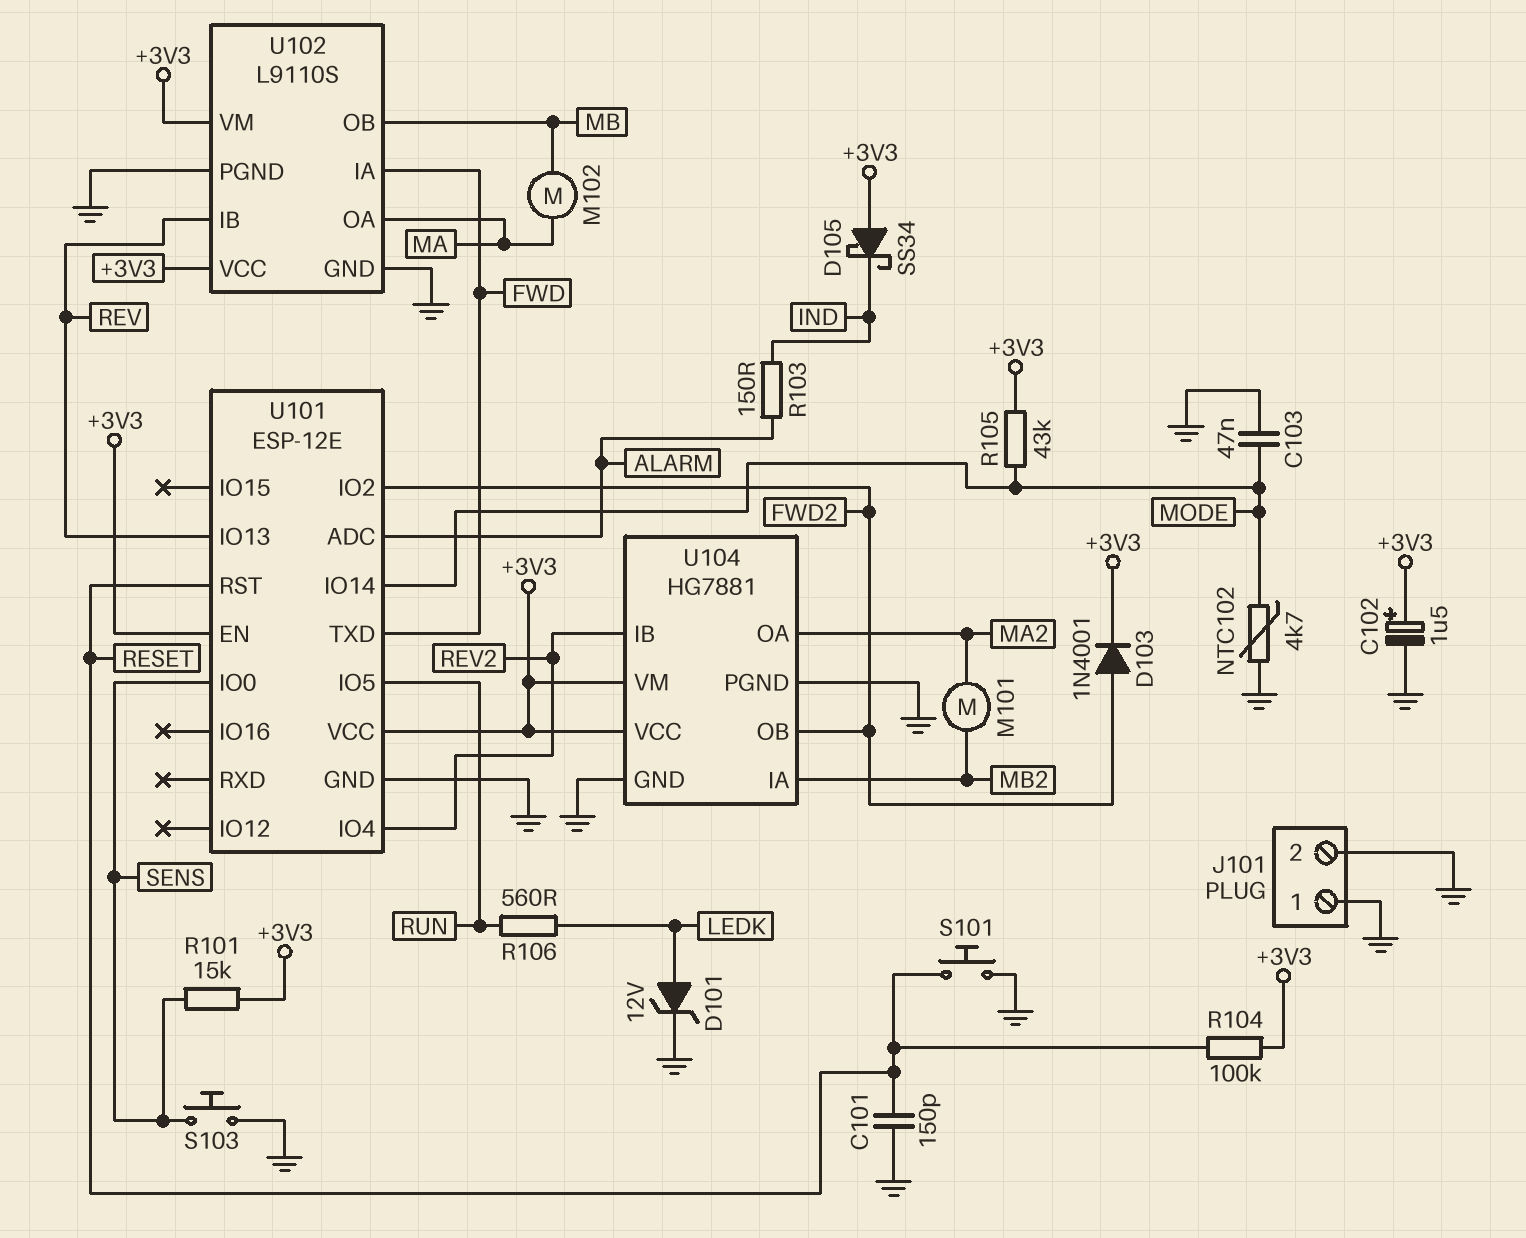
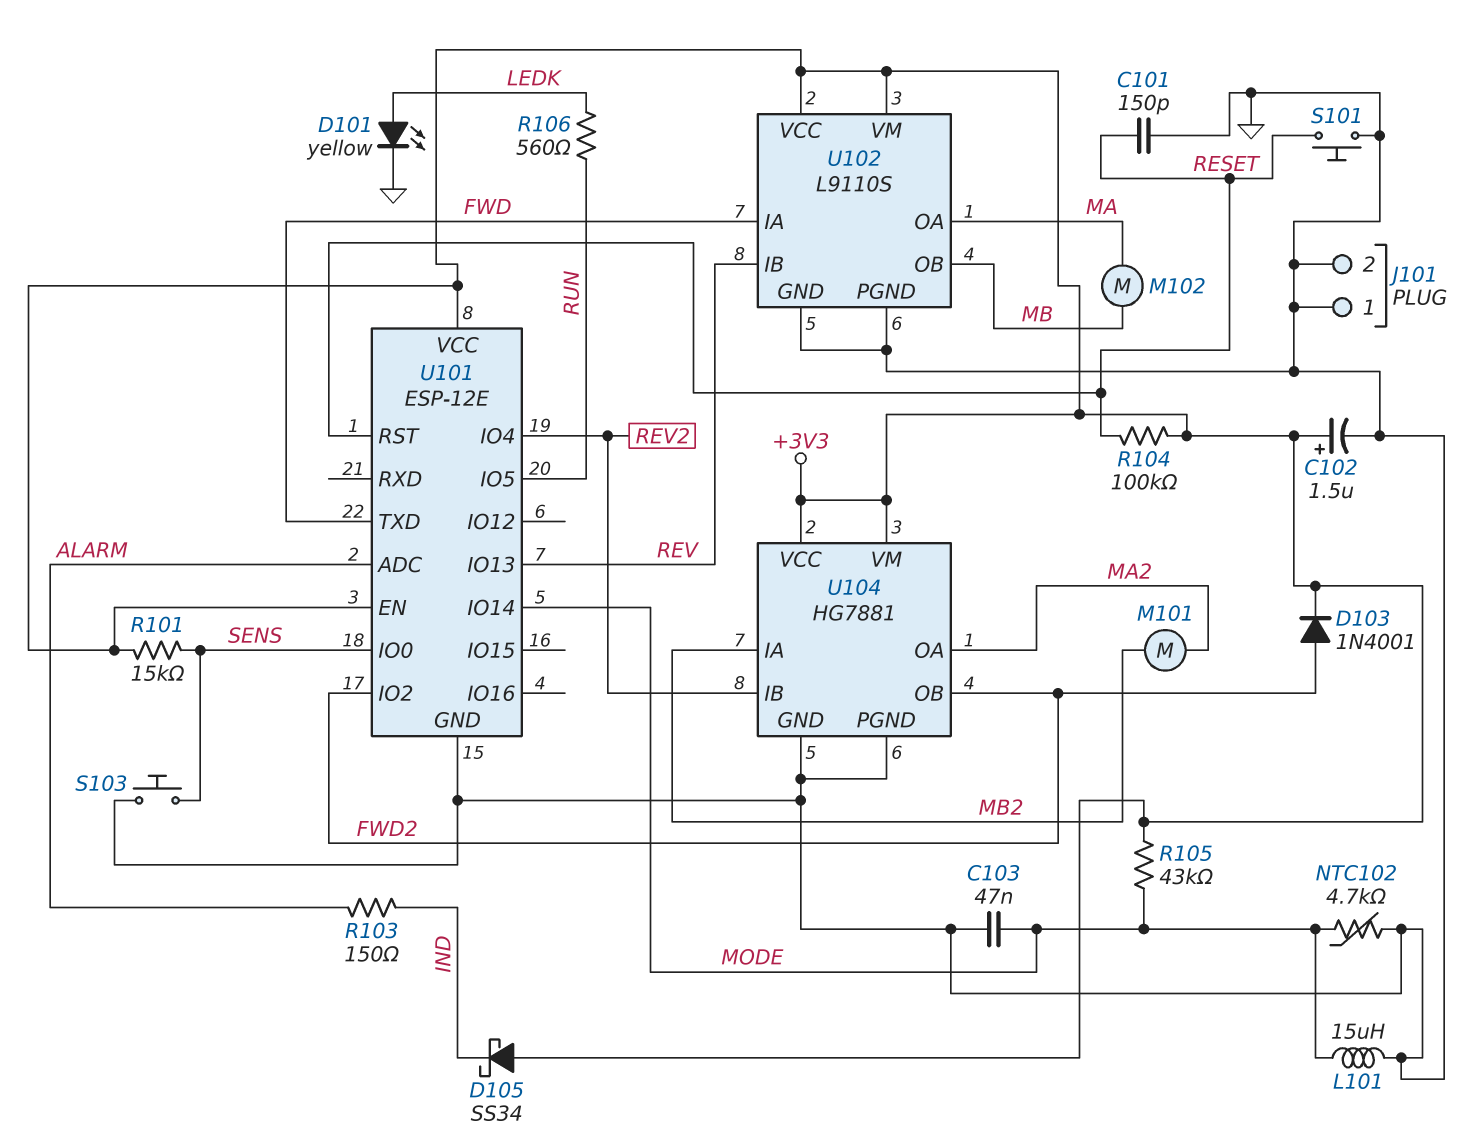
D101: zener 12V (A LEDK, K GND) -> LED yellow (A LEDK, K GND)
L101: none -> 15uH (GND, MODE)

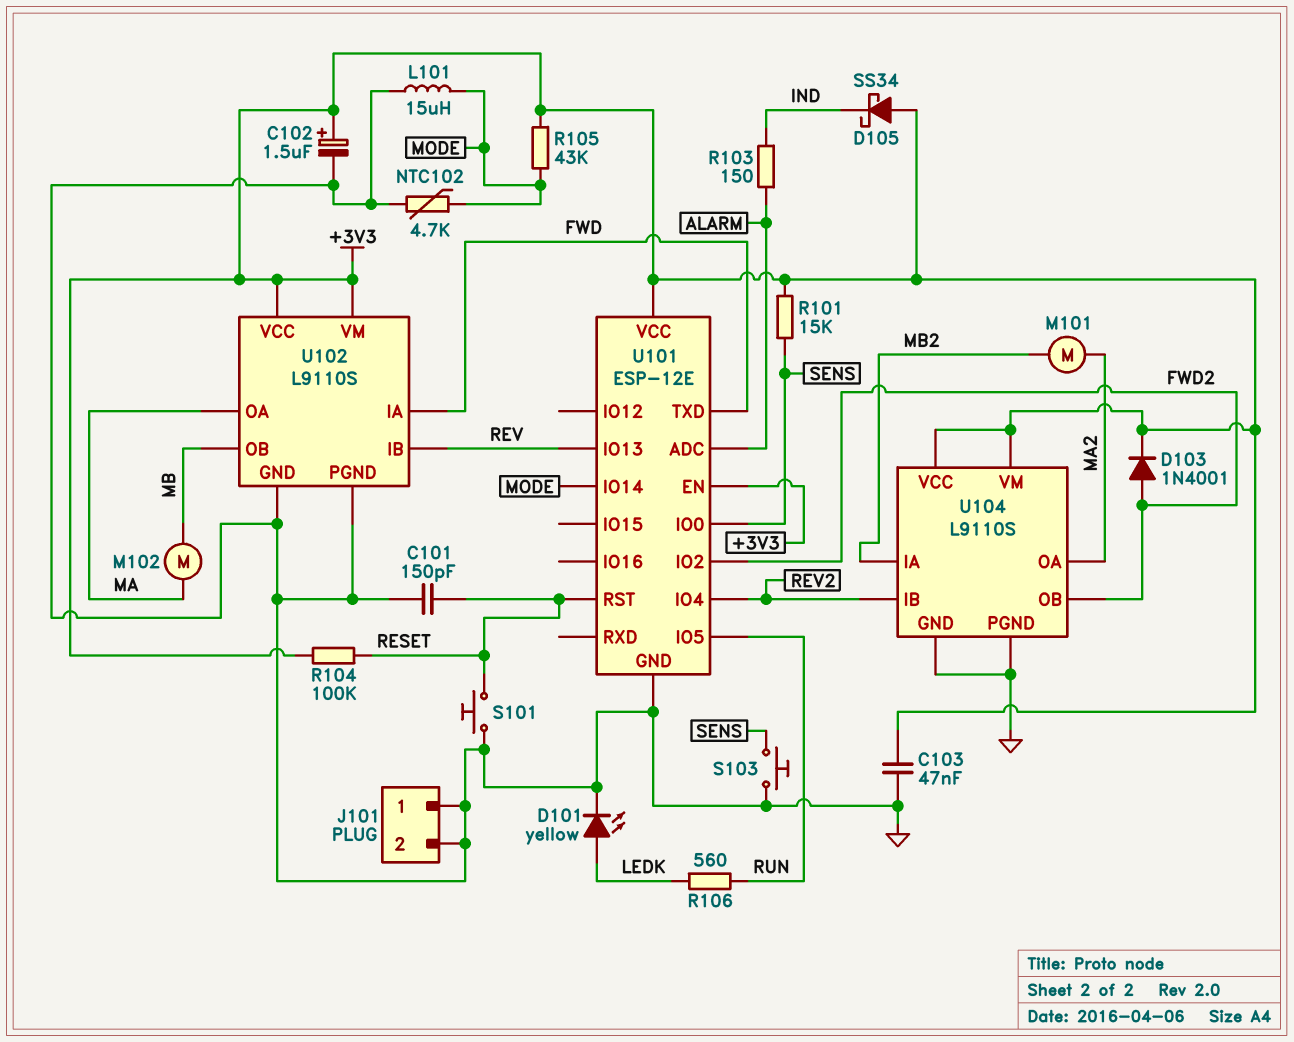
C103: 47nF (GND, MODE) -> 47nF (+3V3, GND)
U104: HG7881 -> L9110S

